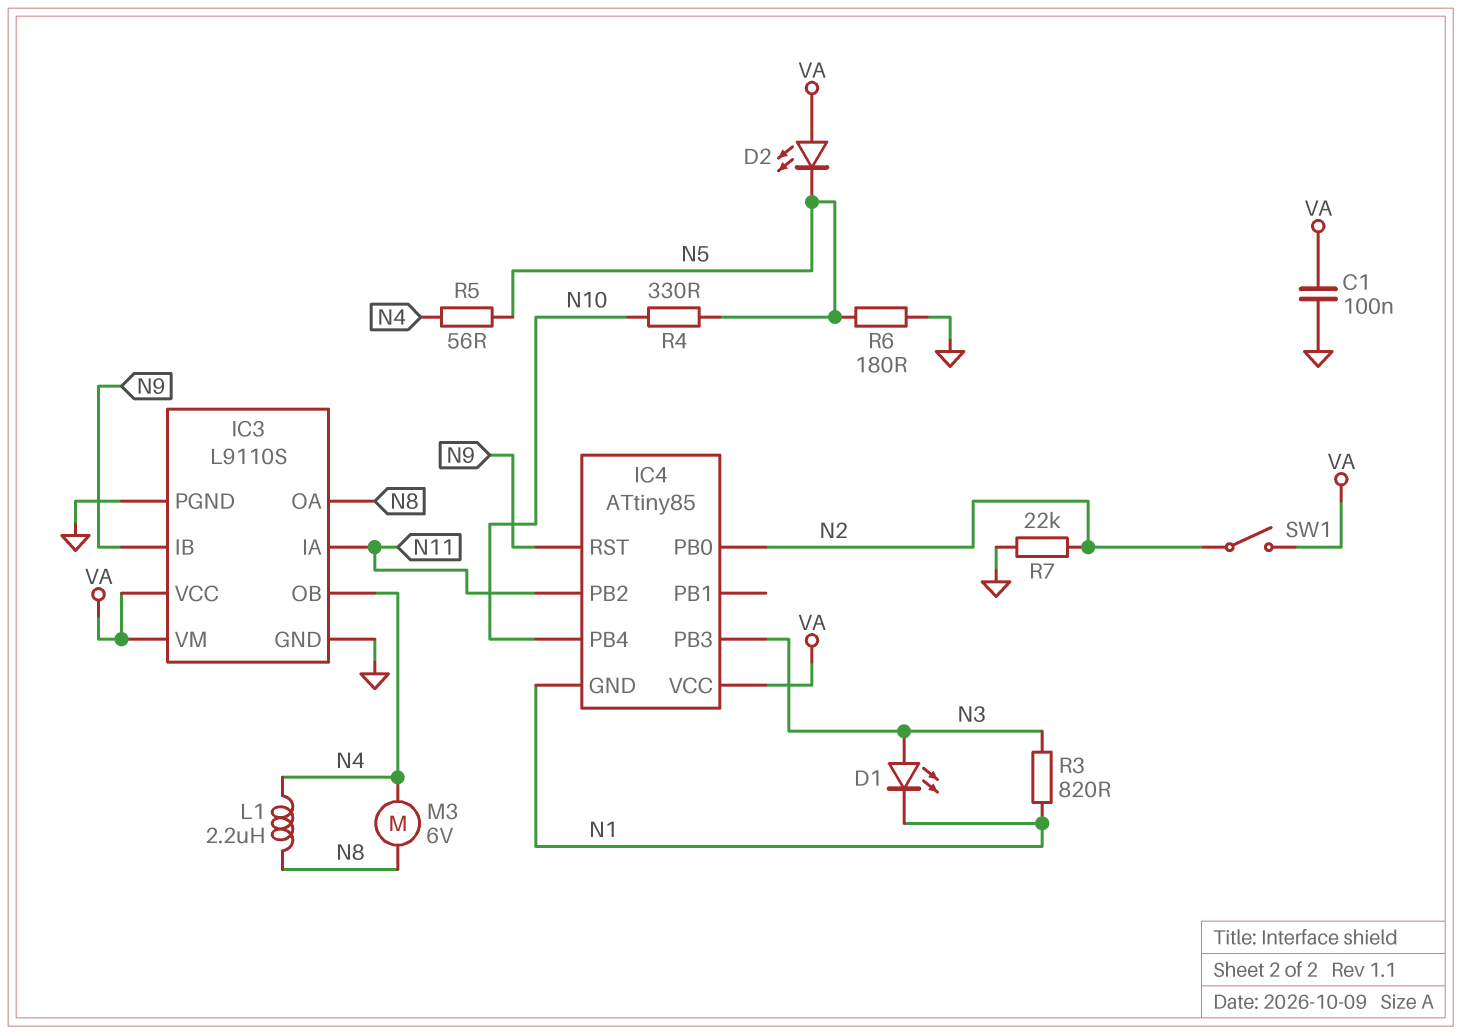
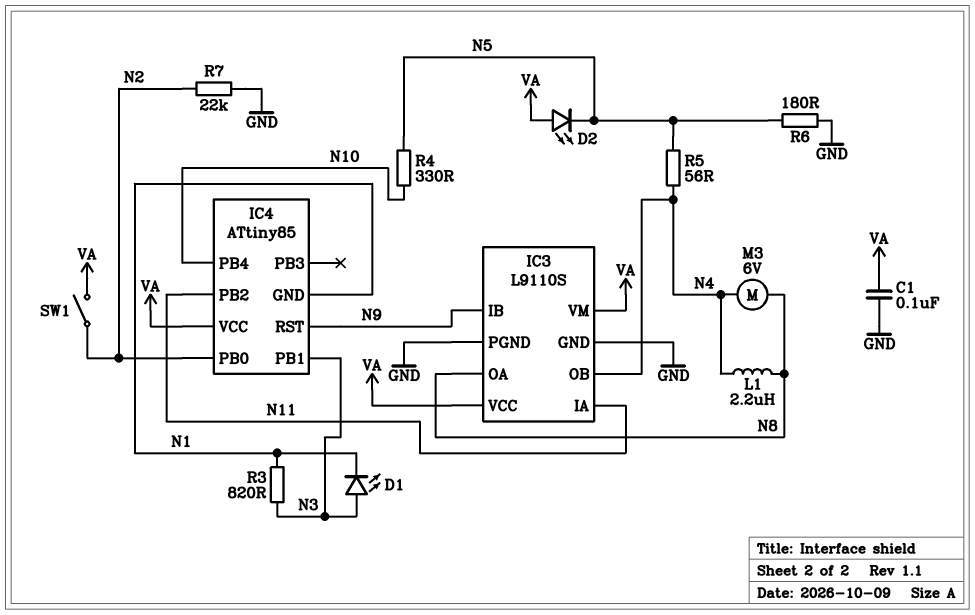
IC4 pin PB1: none -> N3
IC4 pin PB3: N3 -> none

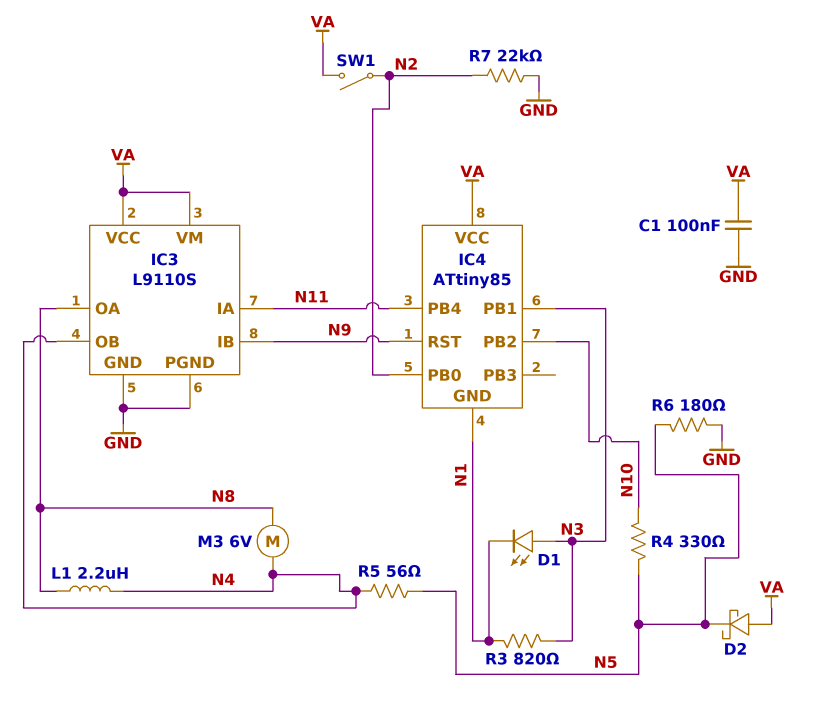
D2: LED (A VA, K N5) -> schottky (A VA, K N5)
IC4 pin PB2: N11 -> N10
IC4 pin PB4: N10 -> N11

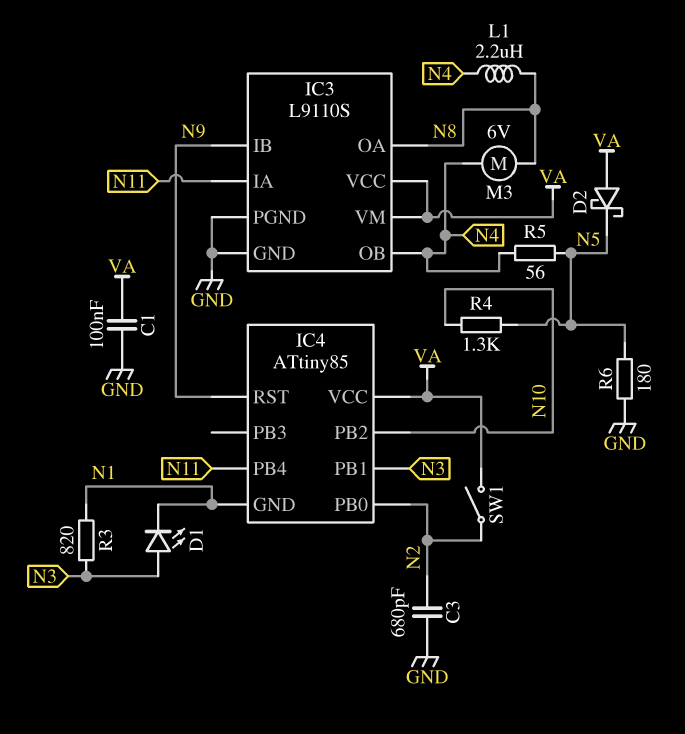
C3: none -> 680pF (GND, N2)
R4: 330 (N5, N10) -> 1.3k (N5, N10)
R7: 22k (GND, N2) -> none

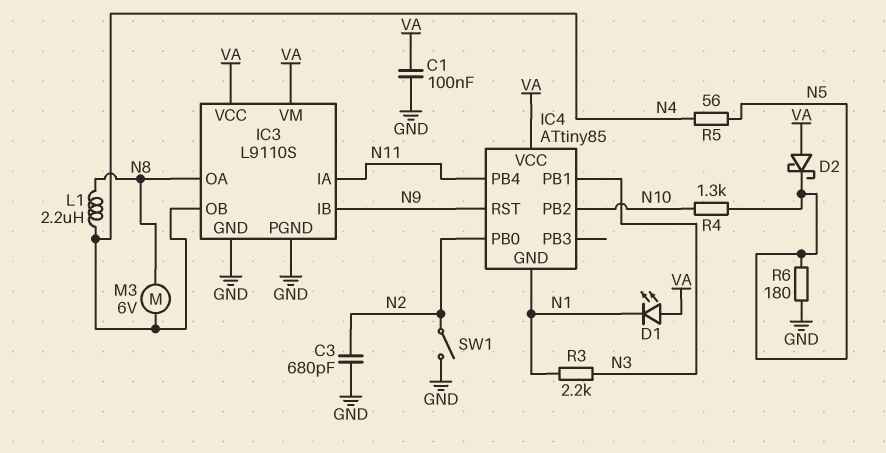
D1: LED (A N3, K N1) -> LED (A VA, K N1)
R3: 820 (N1, N3) -> 2.2k (N1, N3)
SW1: switch (N2, VA) -> switch (GND, N2)

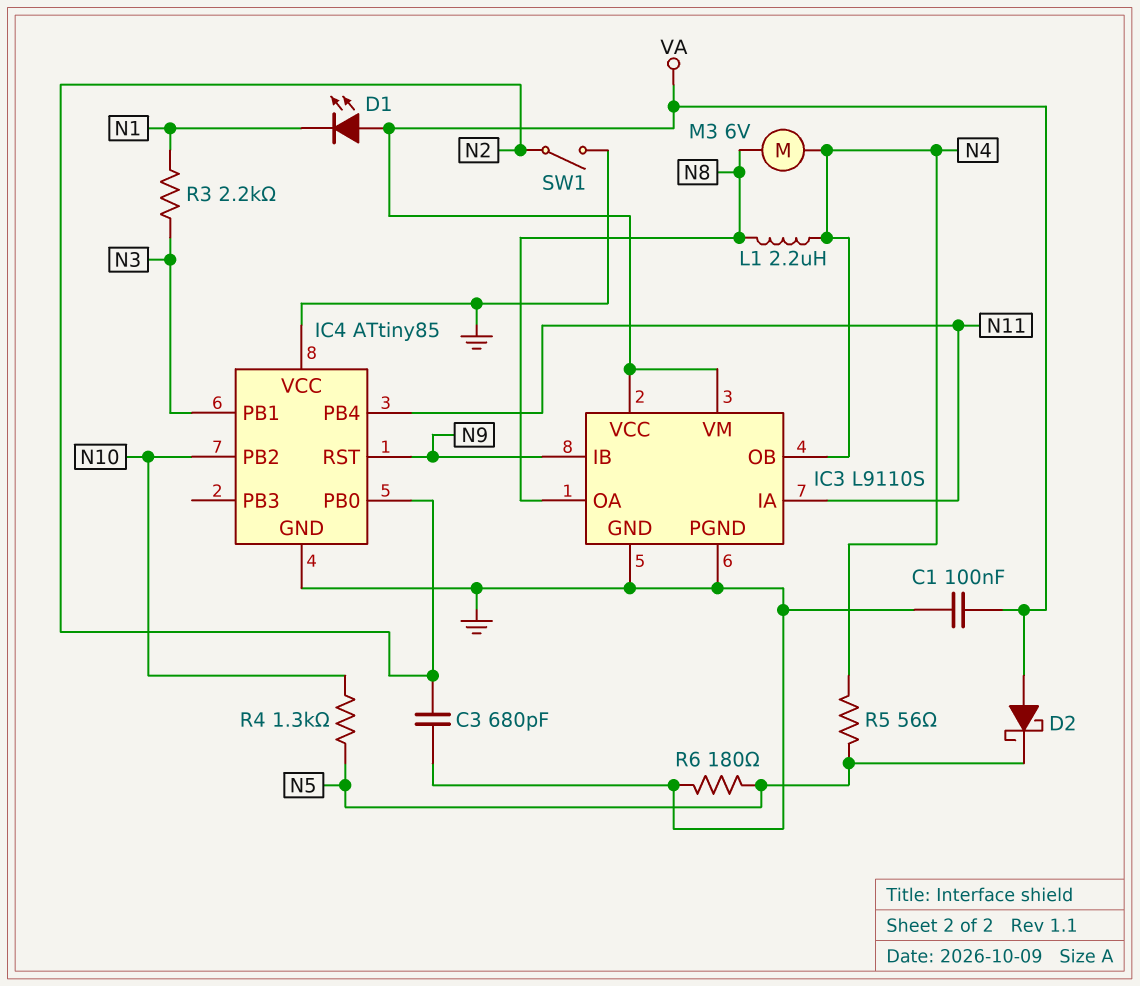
IC4 pin GND: N1 -> GND
IC4 pin VCC: VA -> GND

